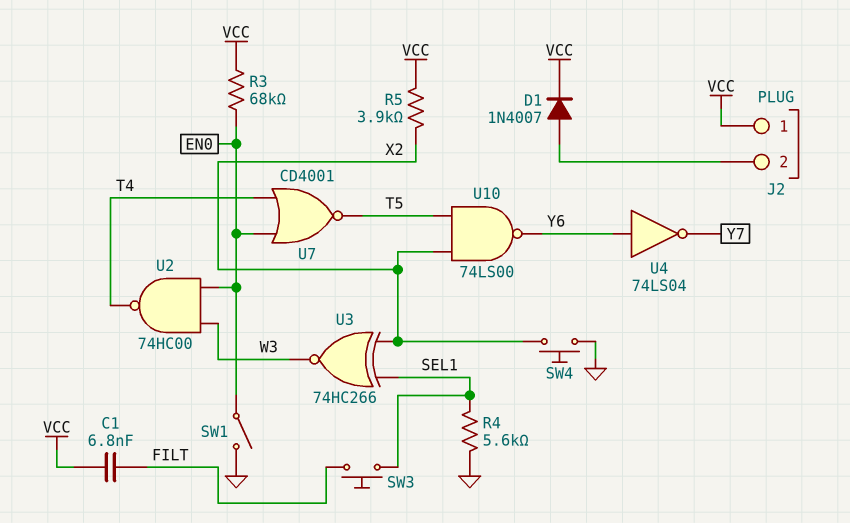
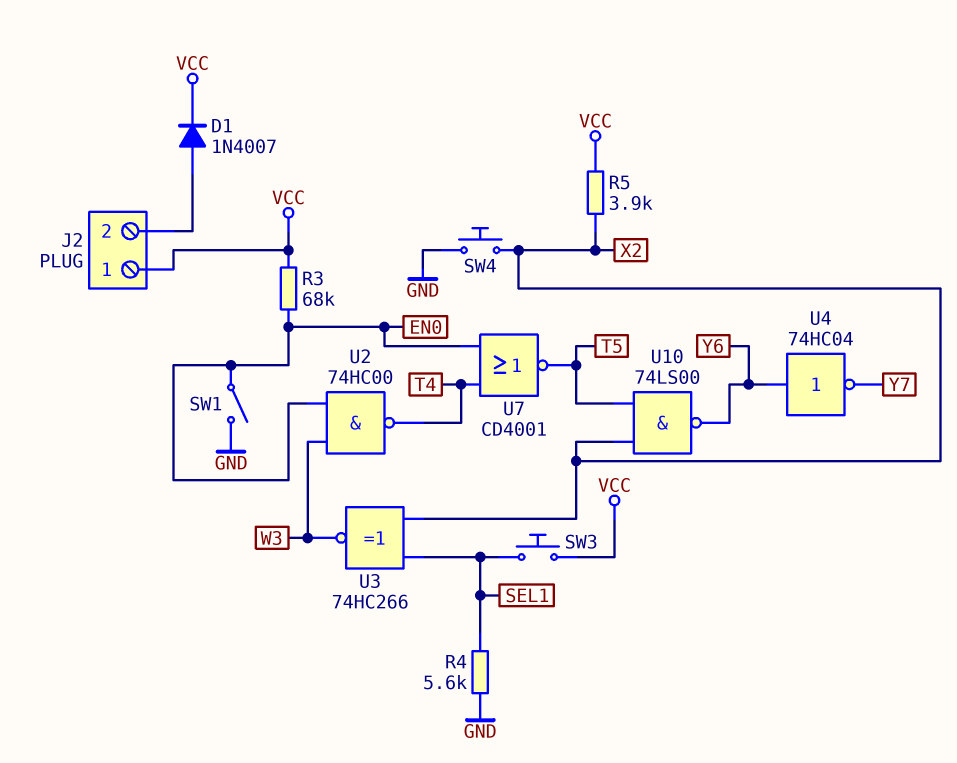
C1: 6.8nF (FILT, VCC) -> none
SW3: button (FILT, SEL1) -> button (SEL1, VCC)
U4: NOT 74LS04 (in Y6, out Y7) -> NOT 74HC04 (in Y6, out Y7)

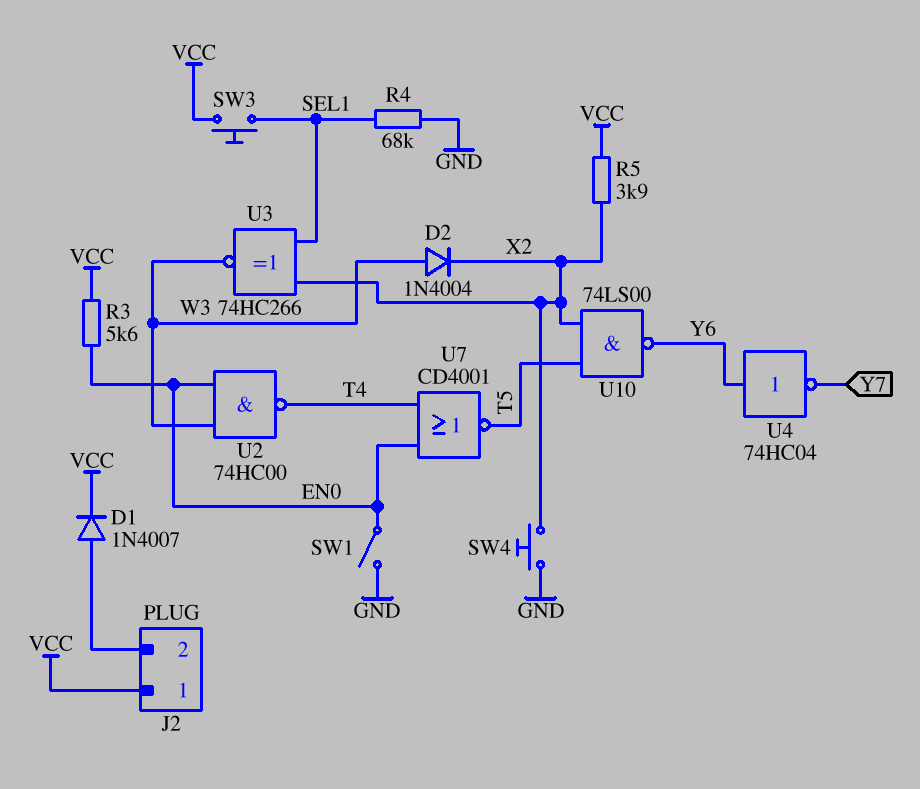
D2: none -> diode 1N4004 (A W3, K X2)
R3: 68k (EN0, VCC) -> 5.6k (EN0, VCC)
R4: 5.6k (GND, SEL1) -> 68k (GND, SEL1)

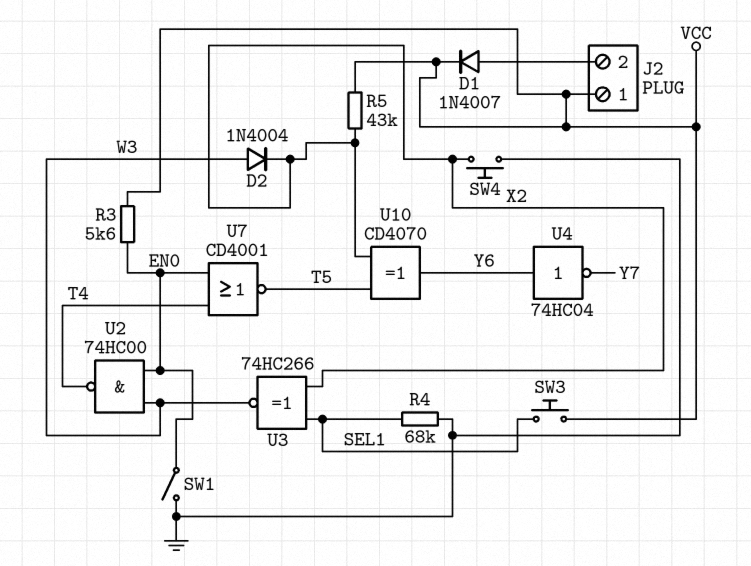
R5: 3.9k (VCC, X2) -> 43k (VCC, X2)
U10: NAND 74LS00 (in T5, in X2, out Y6) -> XOR CD4070 (in T5, in X2, out Y6)

